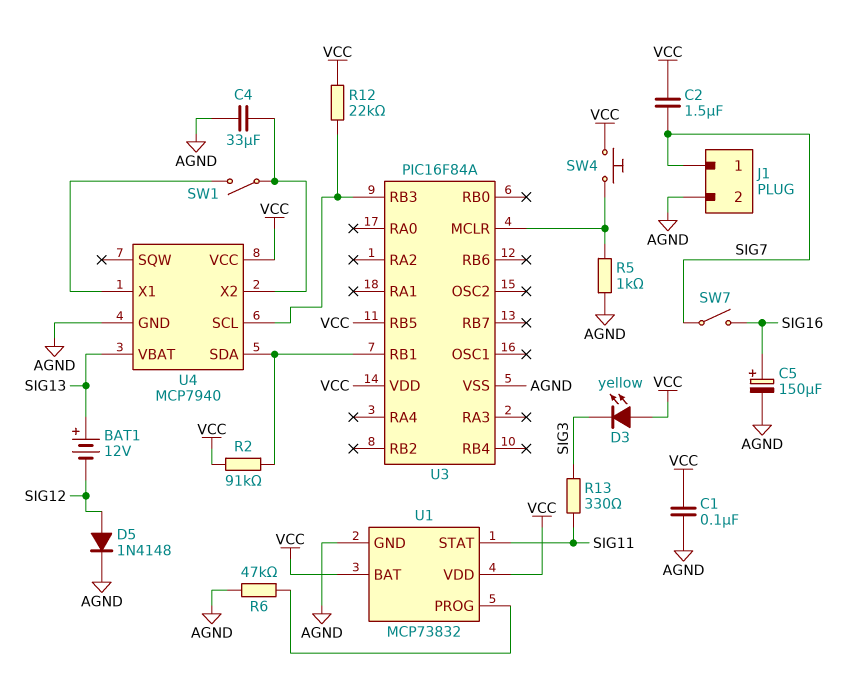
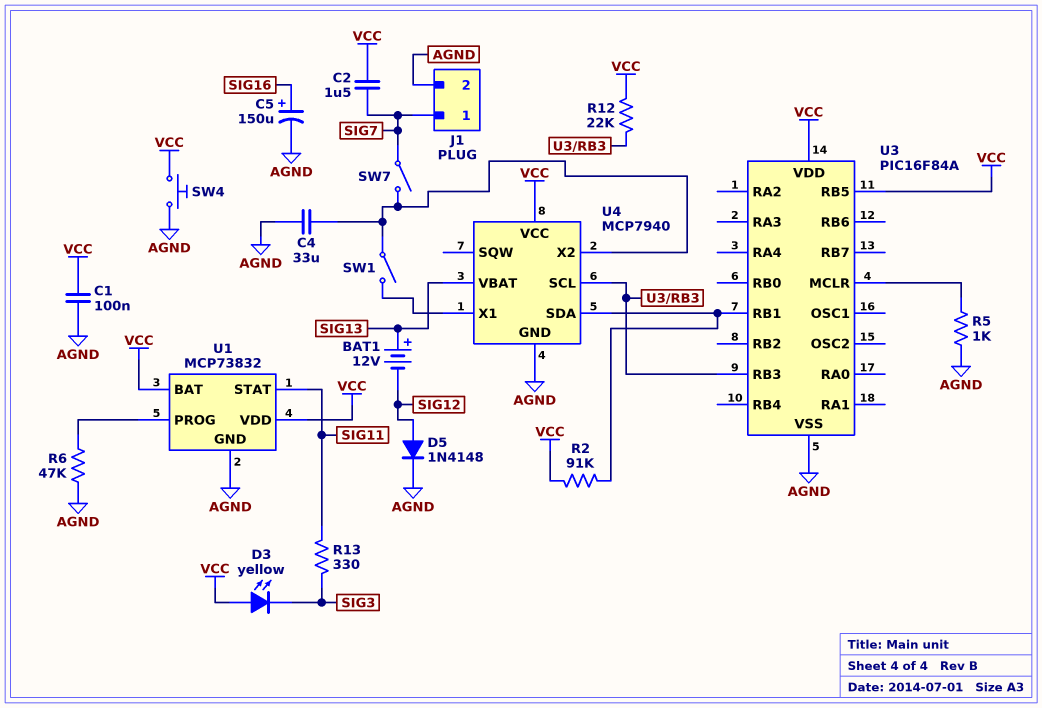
SW4: button (U3/MCLR, VCC) -> button (AGND, VCC)
SW7: switch (SIG7, SIG16) -> switch (SIG7, U4/X2)

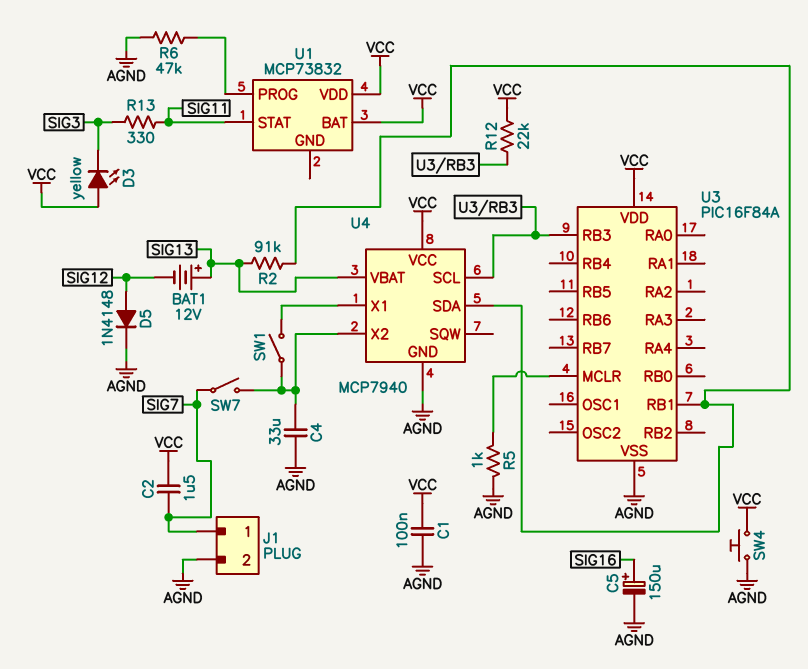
R2: 91k (U3/RB1, VCC) -> 91k (SIG13, U3/RB1)
U1 pin GND: AGND -> none
U3 pin RB5: VCC -> none

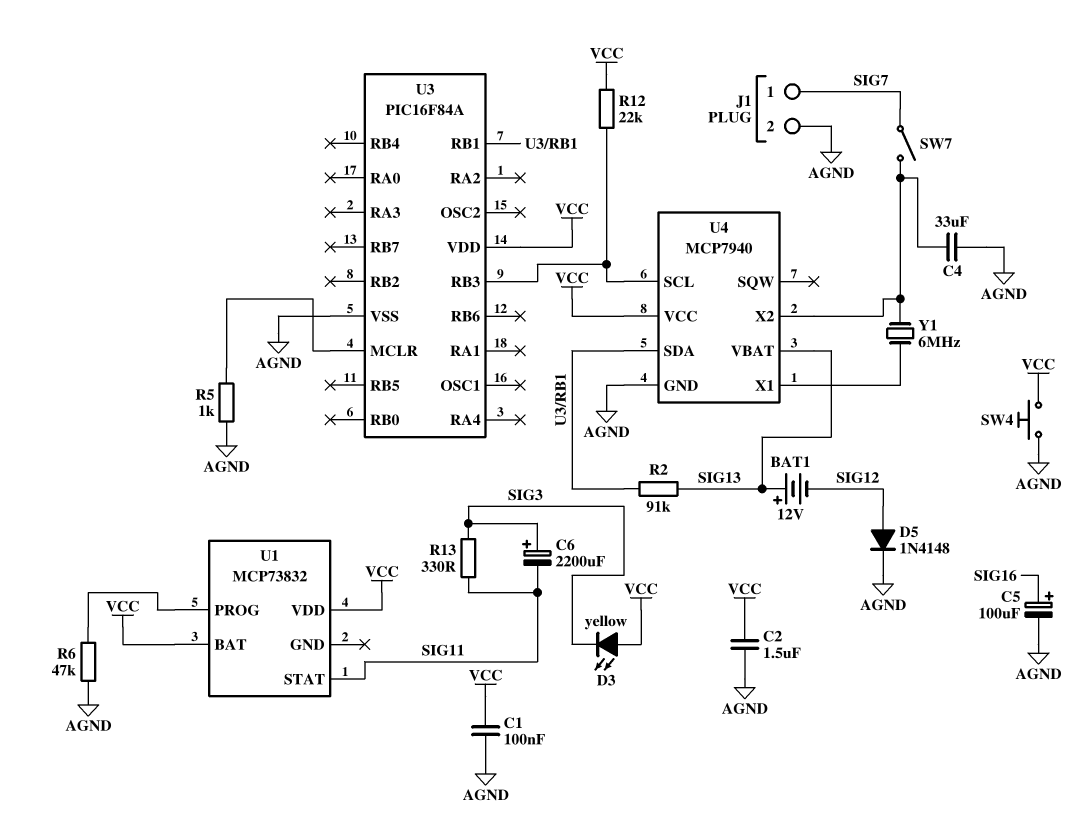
C2: 1.5uF (SIG7, VCC) -> 1.5uF (AGND, VCC)
C5: 150uF (plus SIG16, minus AGND) -> 100uF (plus SIG16, minus AGND)
C6: none -> 2200uF (plus SIG3, minus SIG11)
SW1: switch (U4/X1, U4/X2) -> none
Y1: none -> 6MHz (U4/X1, U4/X2)

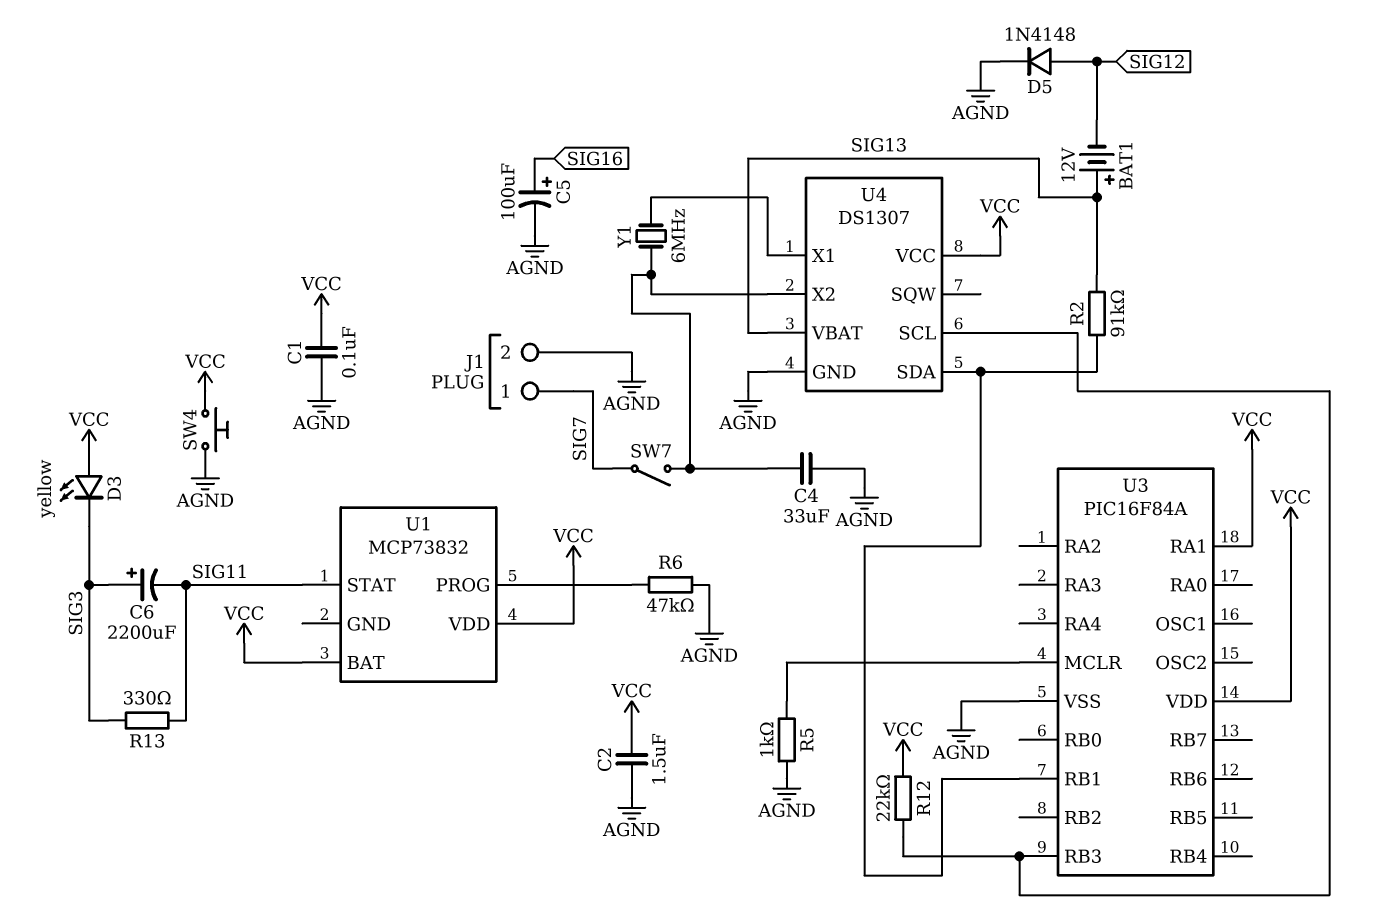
U3 pin RA1: none -> VCC
U4: MCP7940 -> DS1307

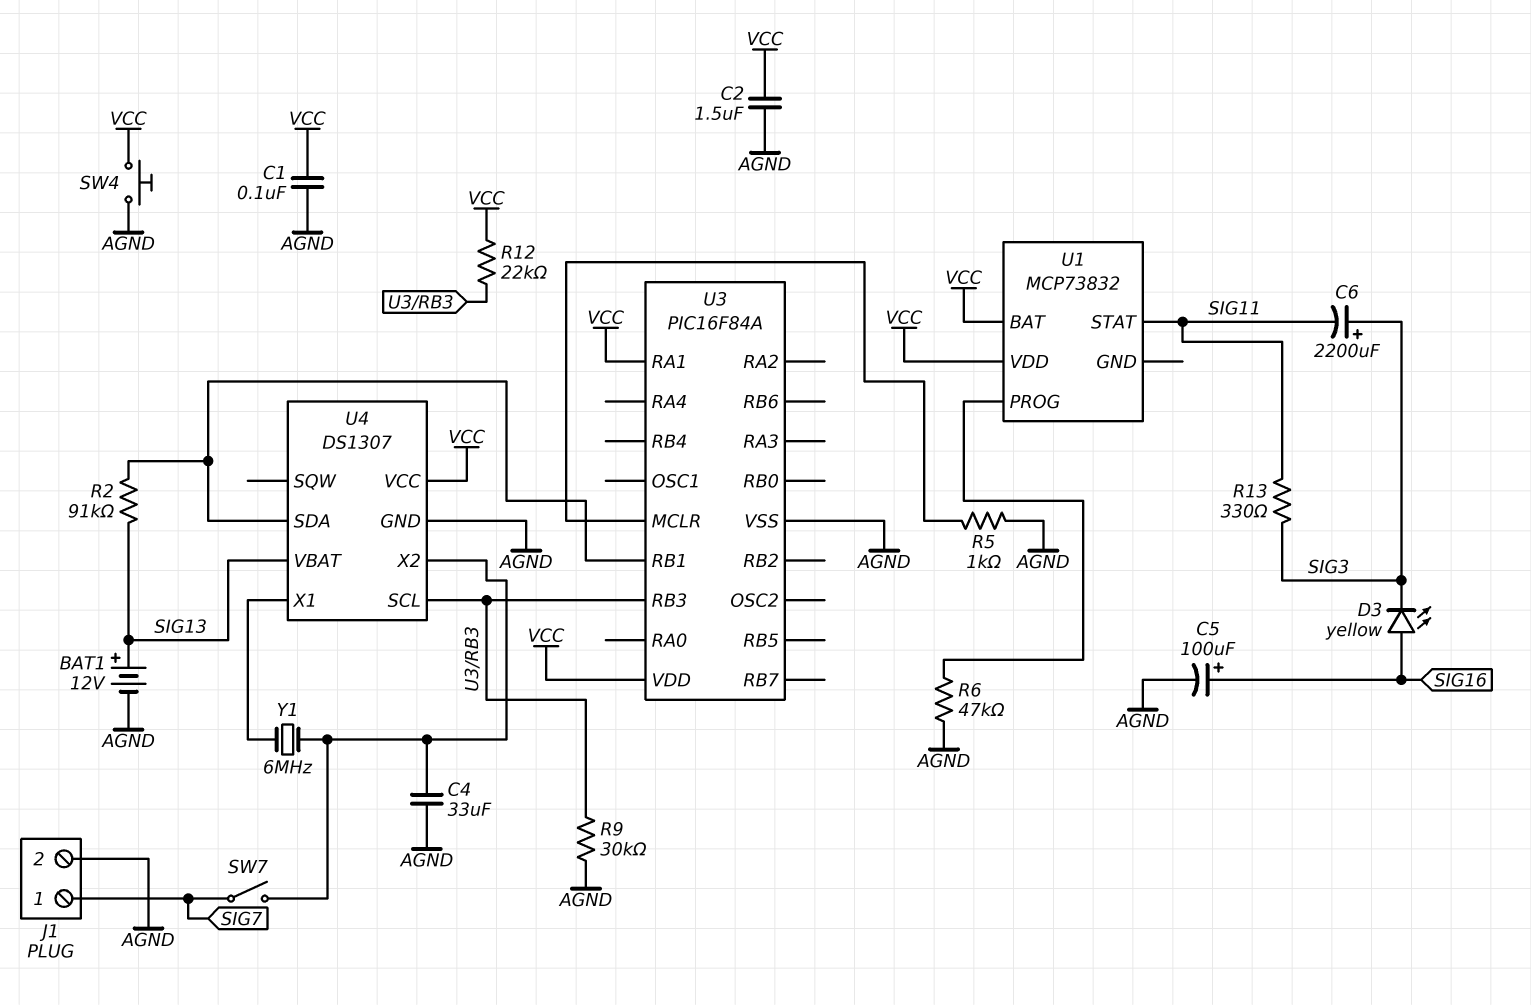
BAT1: 12V (plus SIG13, minus SIG12) -> 12V (plus SIG13, minus AGND)
D3: LED yellow (A VCC, K SIG3) -> LED yellow (A SIG16, K SIG3)
D5: diode 1N4148 (A SIG12, K AGND) -> none
R9: none -> 30k (AGND, U3/RB3)

